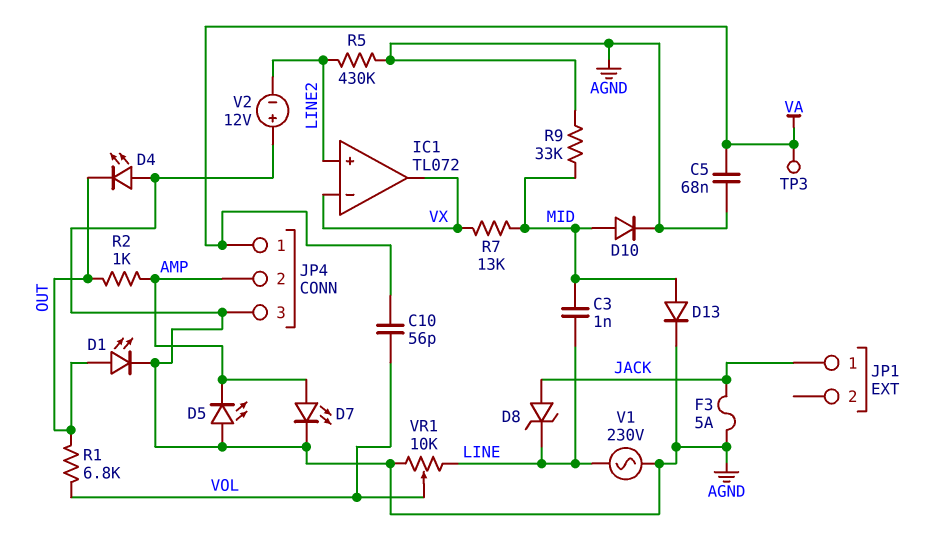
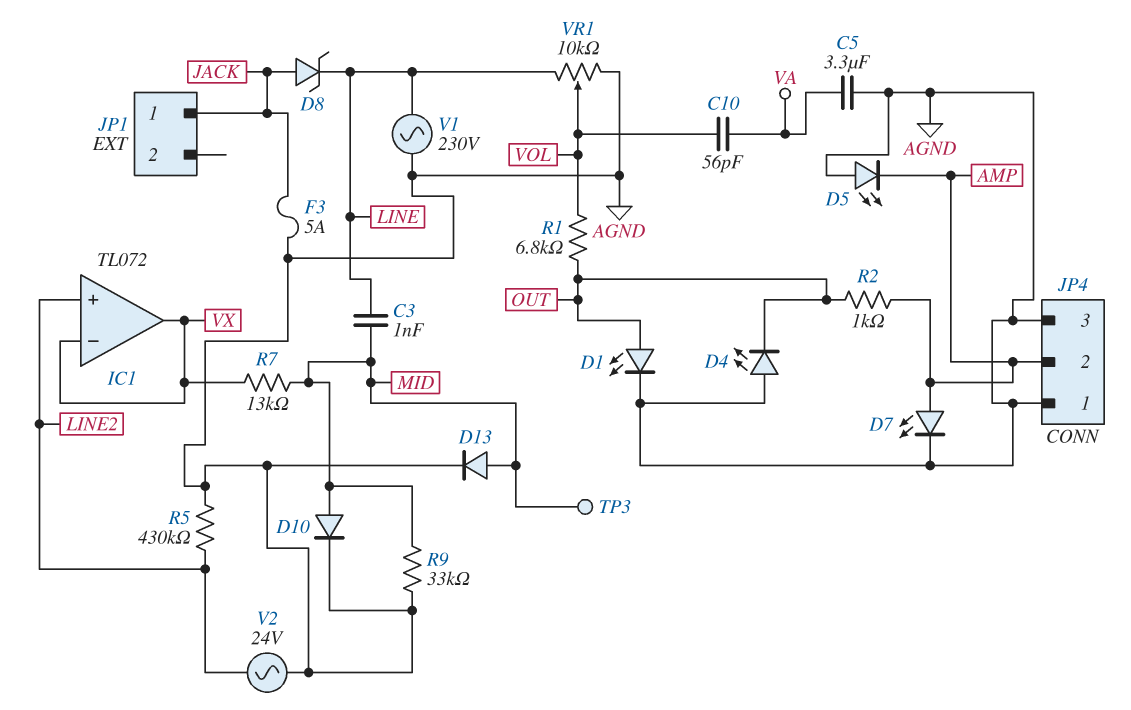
C5: 68nF (AGND, VA) -> 3.3uF (AGND, VA)
JP4 pin 1: VA -> AGND
TP3: test point (VA) -> test point (MID)
V2: 12V (plus AGND, minus LINE2) -> AC 24V (AGND, LINE2)

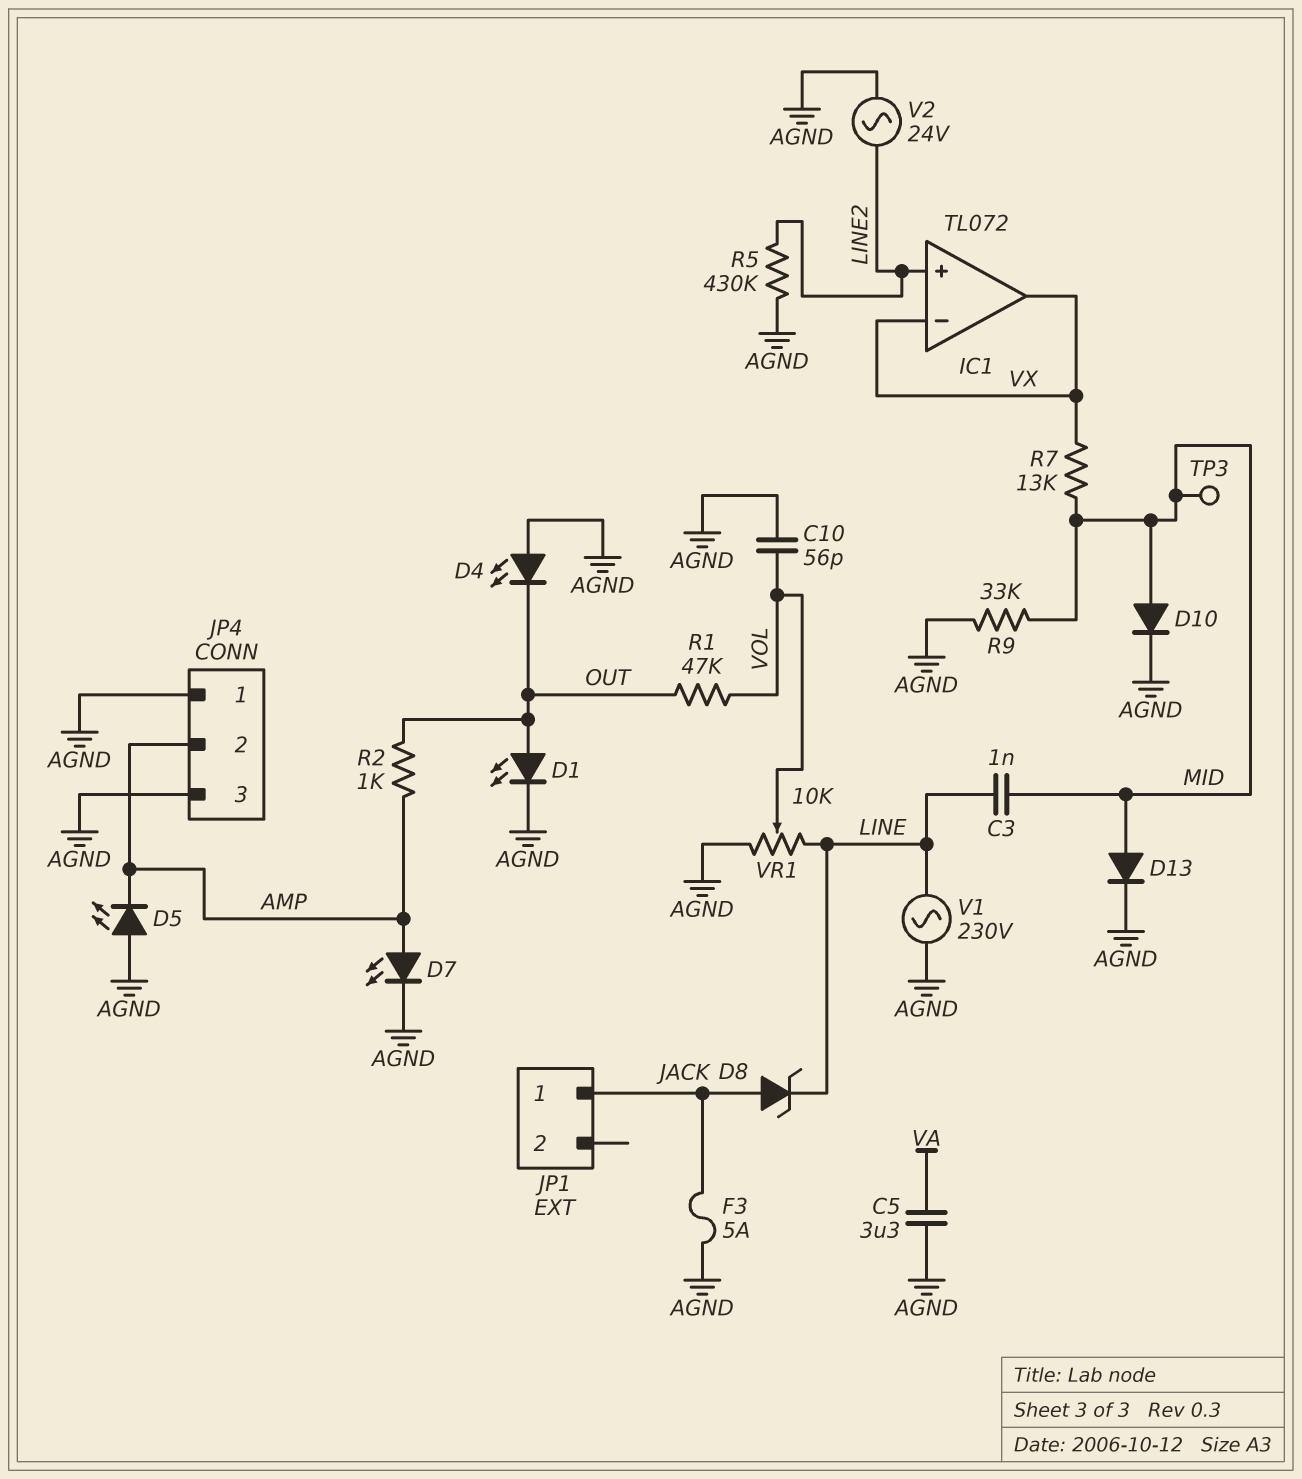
C10: 56pF (VA, VOL) -> 56pF (AGND, VOL)
R1: 6.8k (OUT, VOL) -> 47k (OUT, VOL)

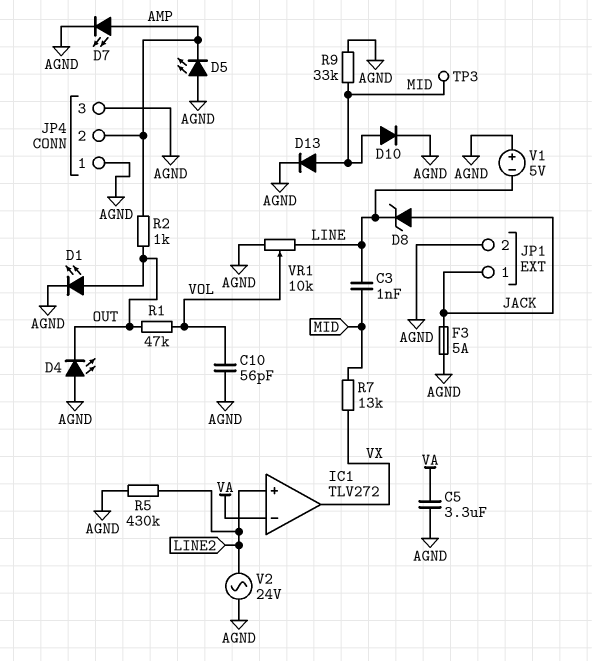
IC1: TL072 -> TLV272
IC1 pin in-: VX -> VA
JP1 pin 2: none -> AGND
V1: AC 230V (AGND, LINE) -> 5V (plus AGND, minus LINE)

